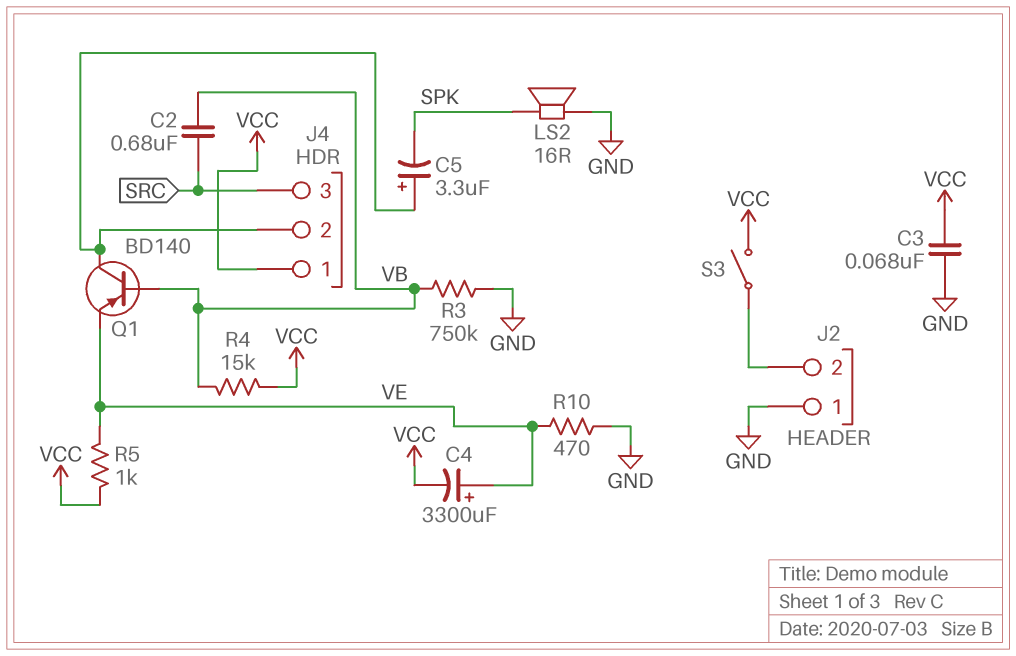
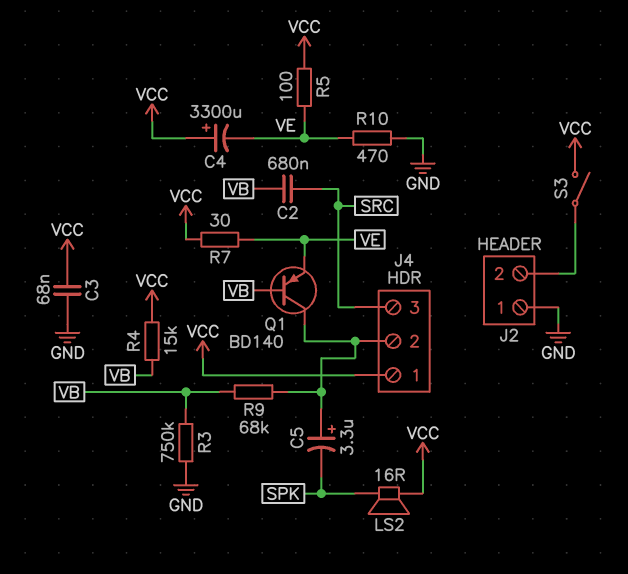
C4: 3300uF (plus VE, minus VCC) -> 3300uF (plus VCC, minus VE)
LS2: speaker 16R (GND, SPK) -> speaker 16R (SPK, VCC)
R5: 1k (VCC, VE) -> 100 (VCC, VE)
R7: none -> 30 (VCC, VE)
R9: none -> 68k (J4/2, VB)

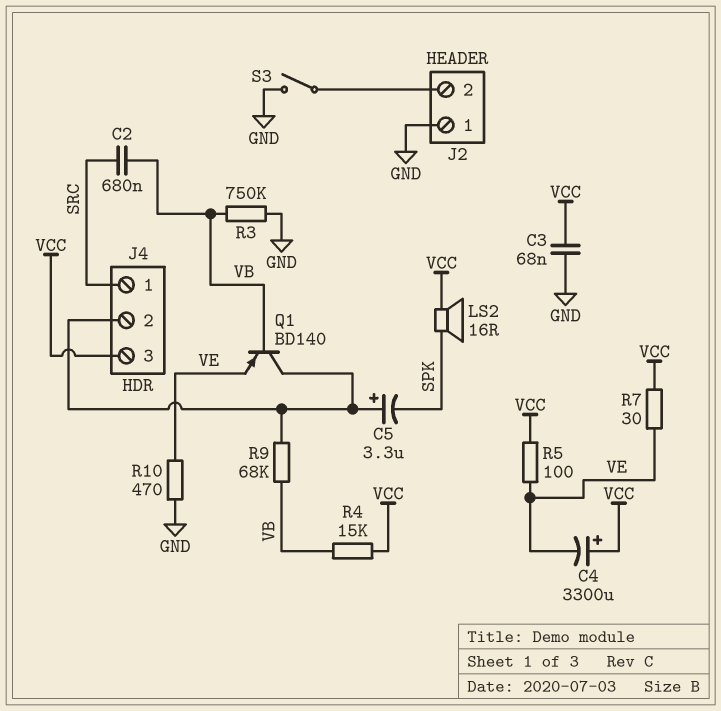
J4 pin 1: VCC -> SRC
J4 pin 3: SRC -> VCC
S3: switch (J2/2, VCC) -> switch (GND, J2/2)

